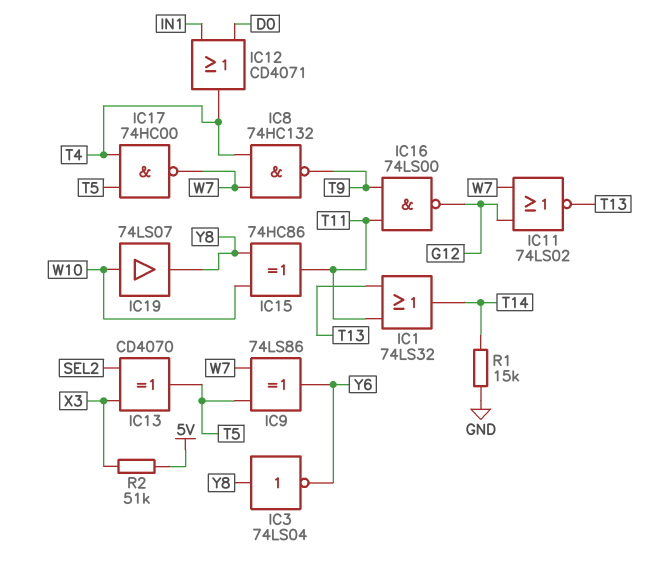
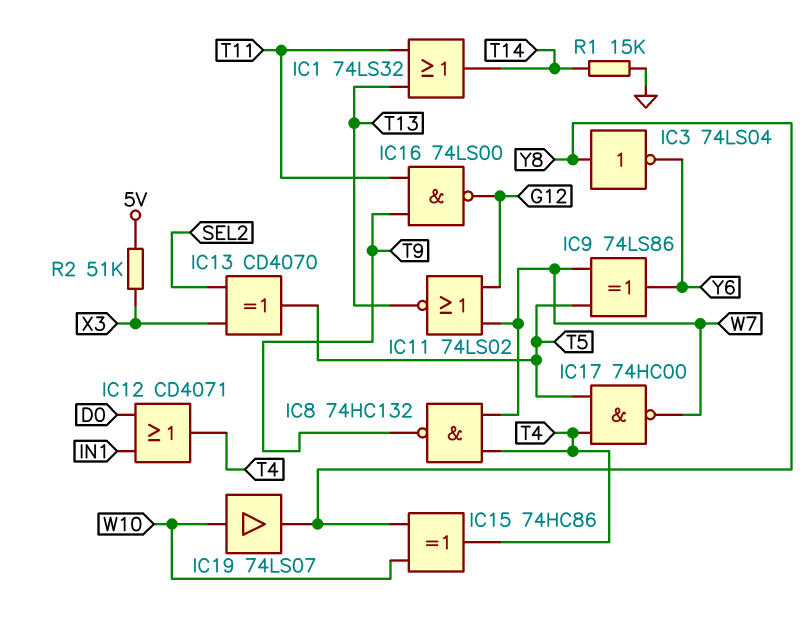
IC15: XOR 74HC86 (in W10, in Y8, out T11) -> XOR 74HC86 (in W10, in Y8, out T4)

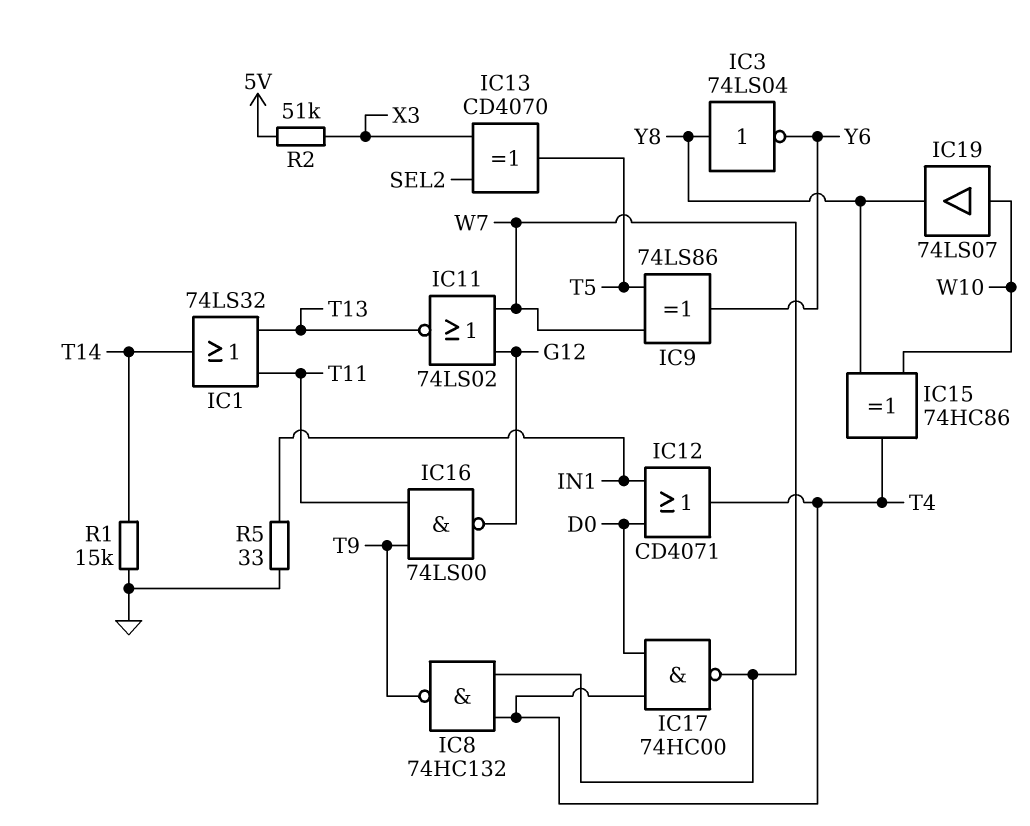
IC17: NAND 74HC00 (in T4, in T5, out W7) -> NAND 74HC00 (in D0, in T4, out W7)
R5: none -> 33 (GND, IN1)

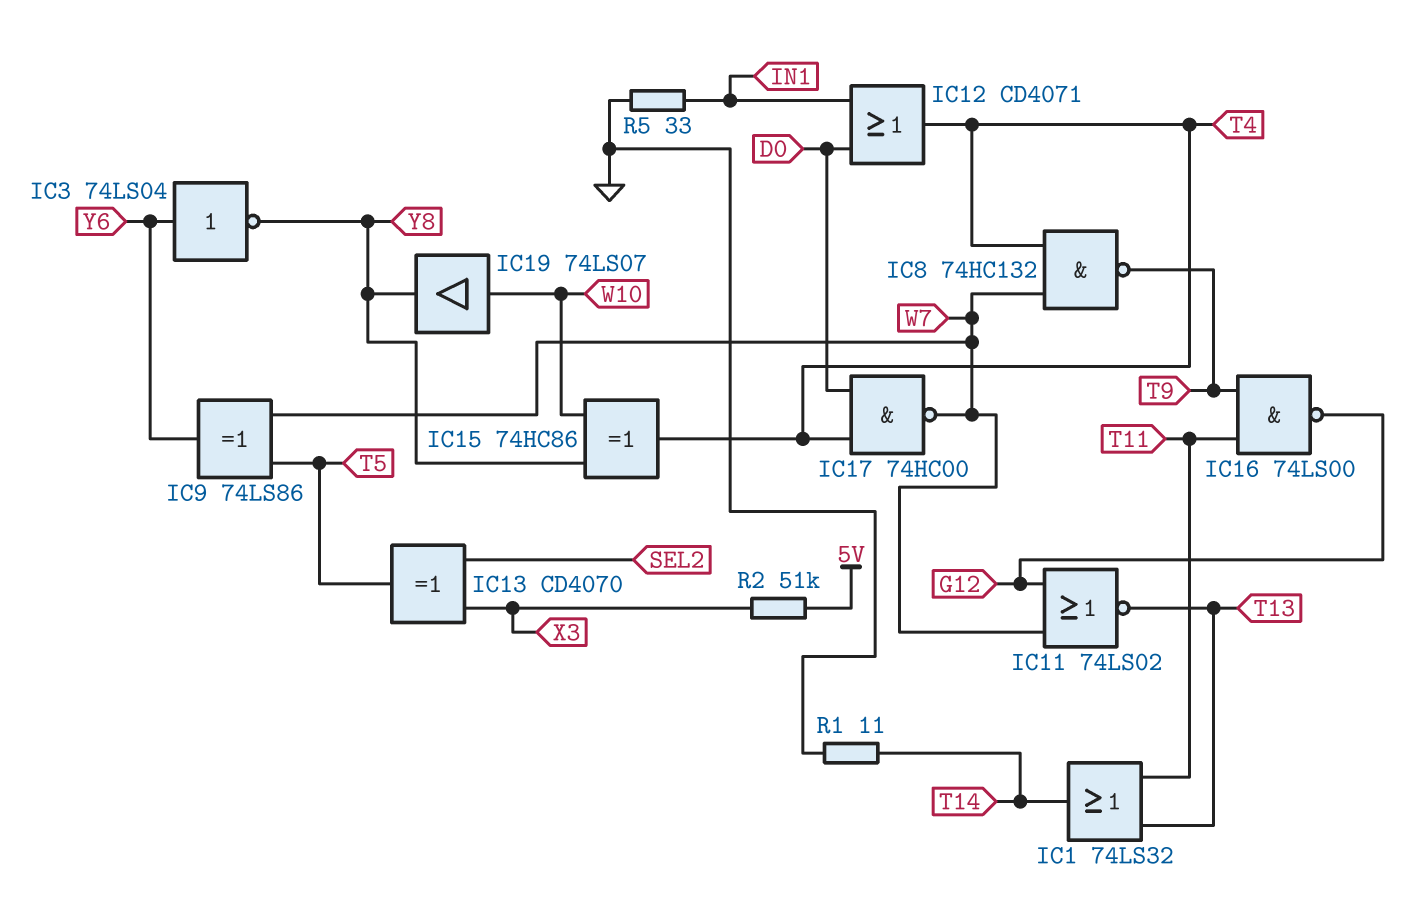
IC3: NOT 74LS04 (in Y8, out Y6) -> NOT 74LS04 (in Y6, out Y8)
R1: 15k (GND, T14) -> 11 (GND, T14)

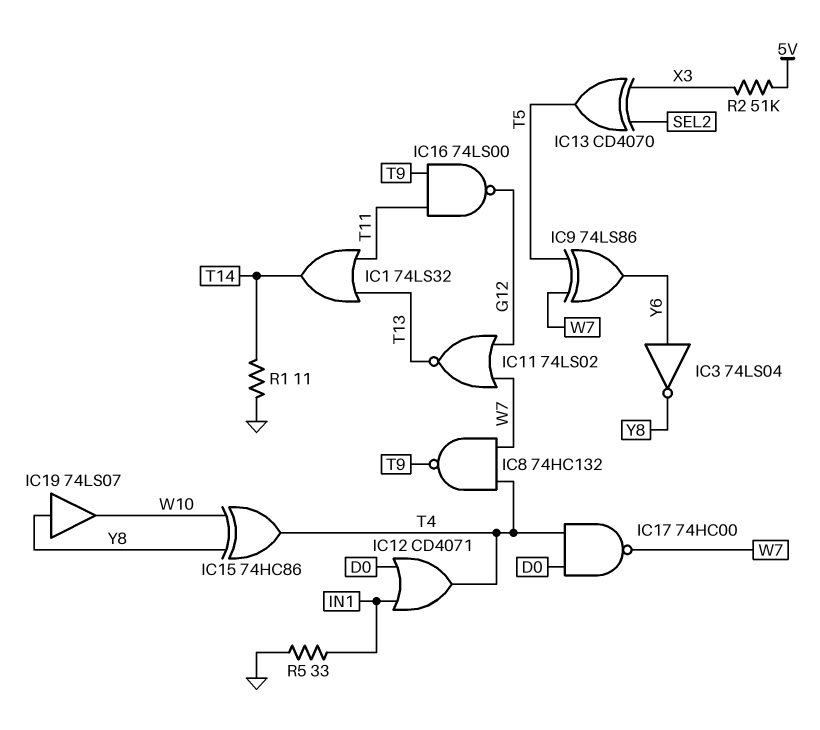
IC19: buffer 74LS07 (in W10, out Y8) -> buffer 74LS07 (in Y8, out W10)

